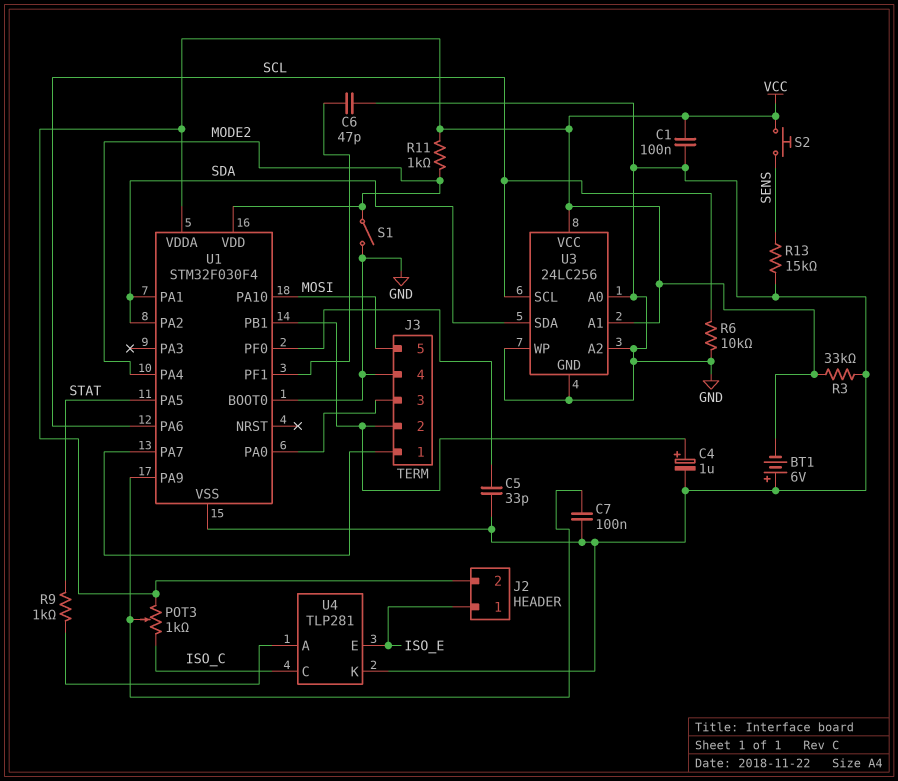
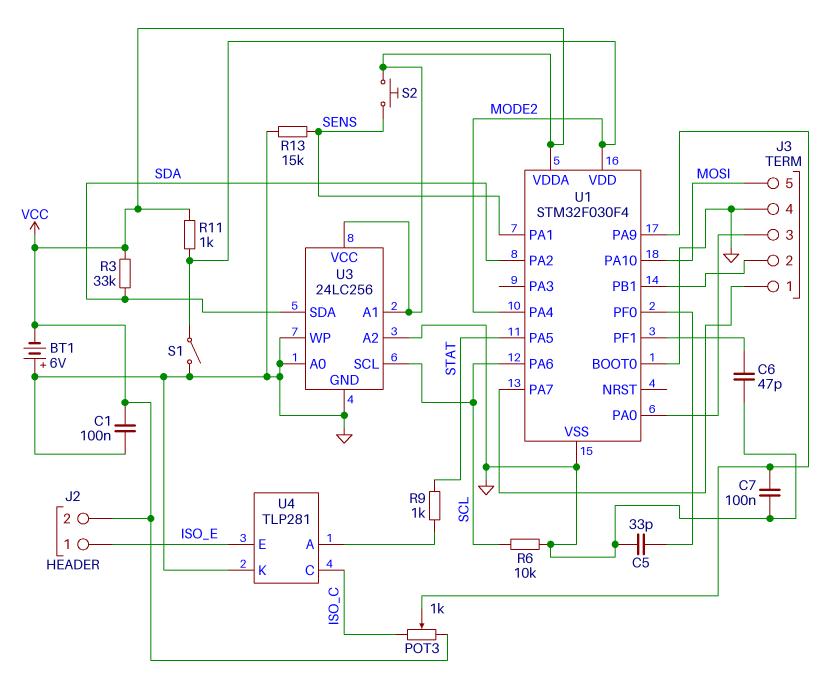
C4: 1uF (plus J3/2, minus GND) -> none
R3: 33k (GND, VCC) -> 33k (SDA, VCC)
U1 pin PA1: SDA -> SENS

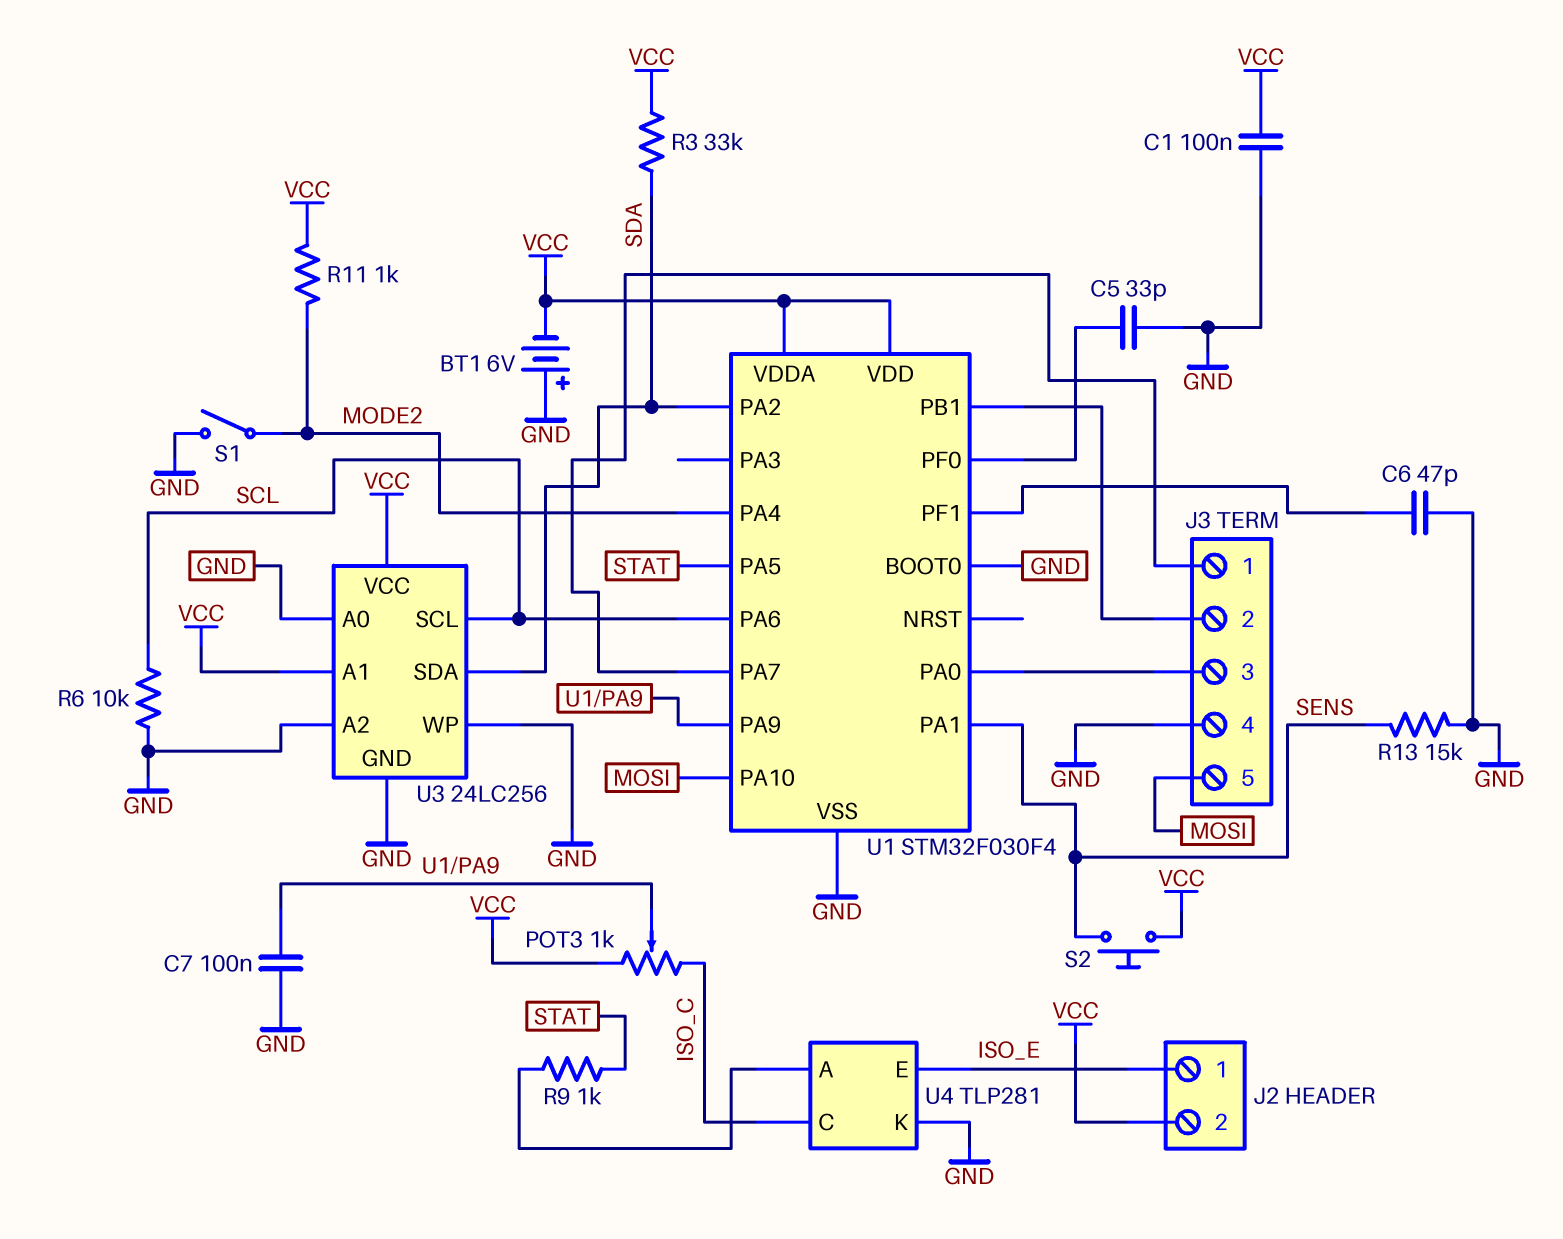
U1 pin VDD: MODE2 -> VCC

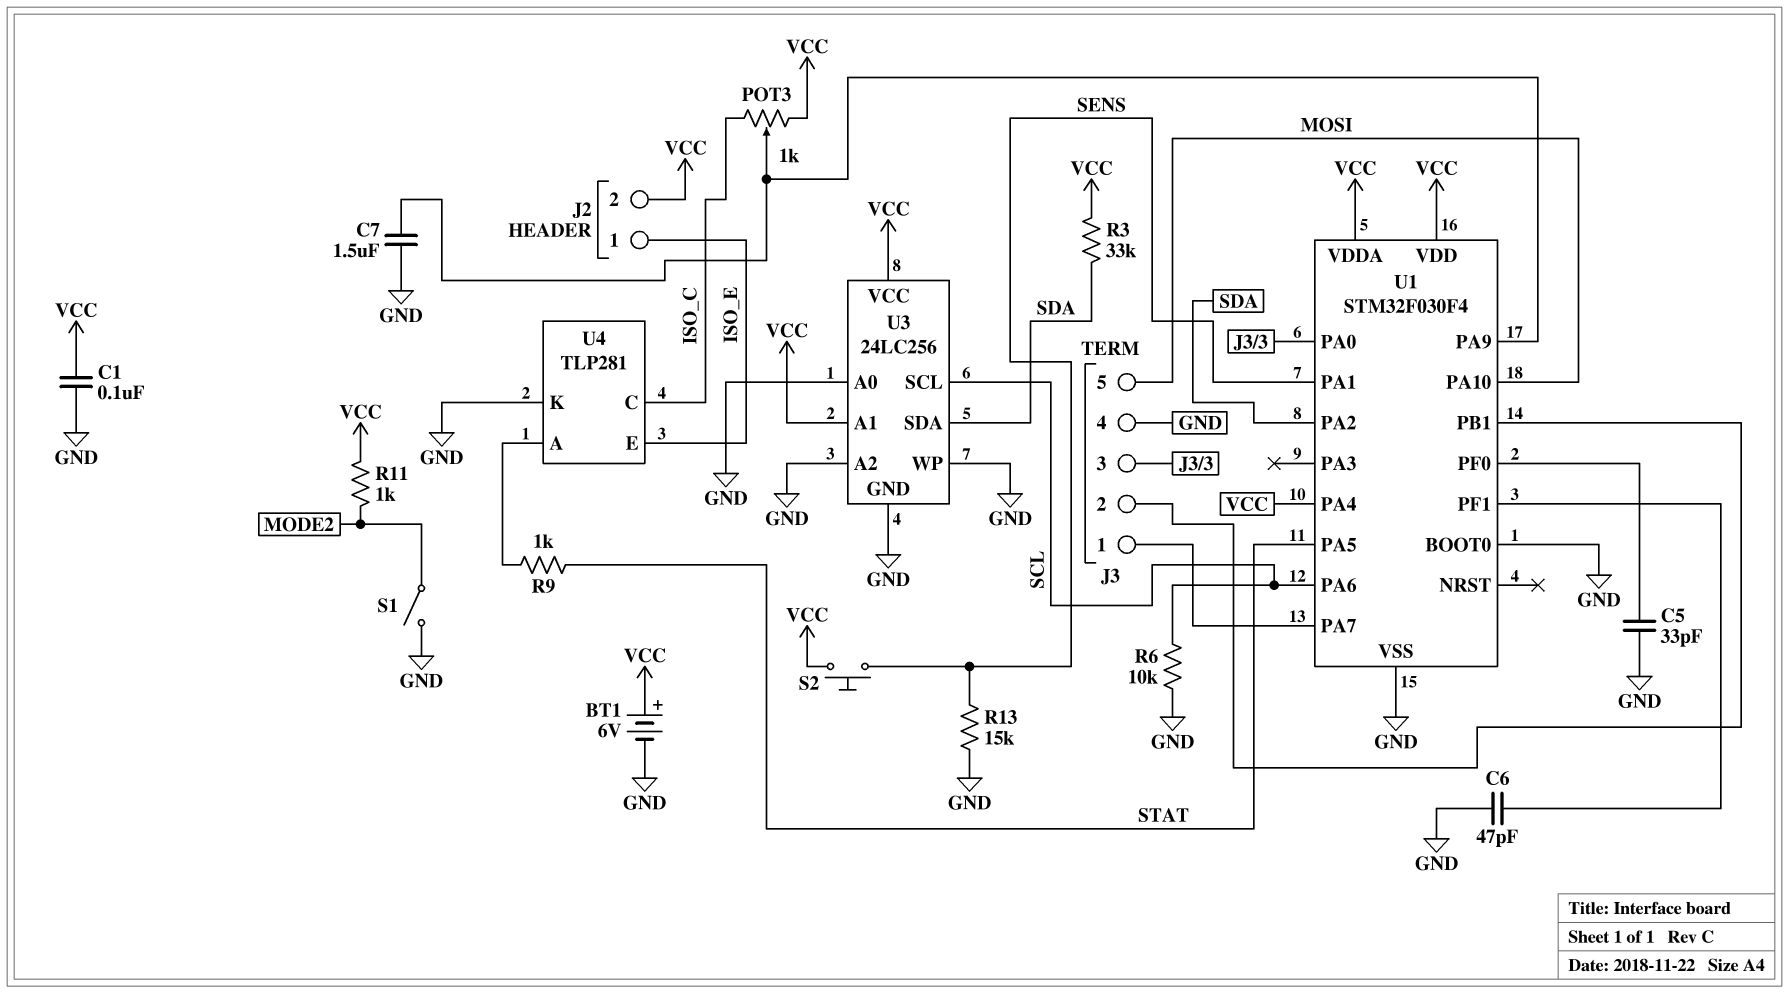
BT1: 6V (plus GND, minus VCC) -> 6V (plus VCC, minus GND)
C7: 100nF (GND, U1/PA9) -> 1.5uF (GND, U1/PA9)
U1 pin PA4: MODE2 -> VCC

